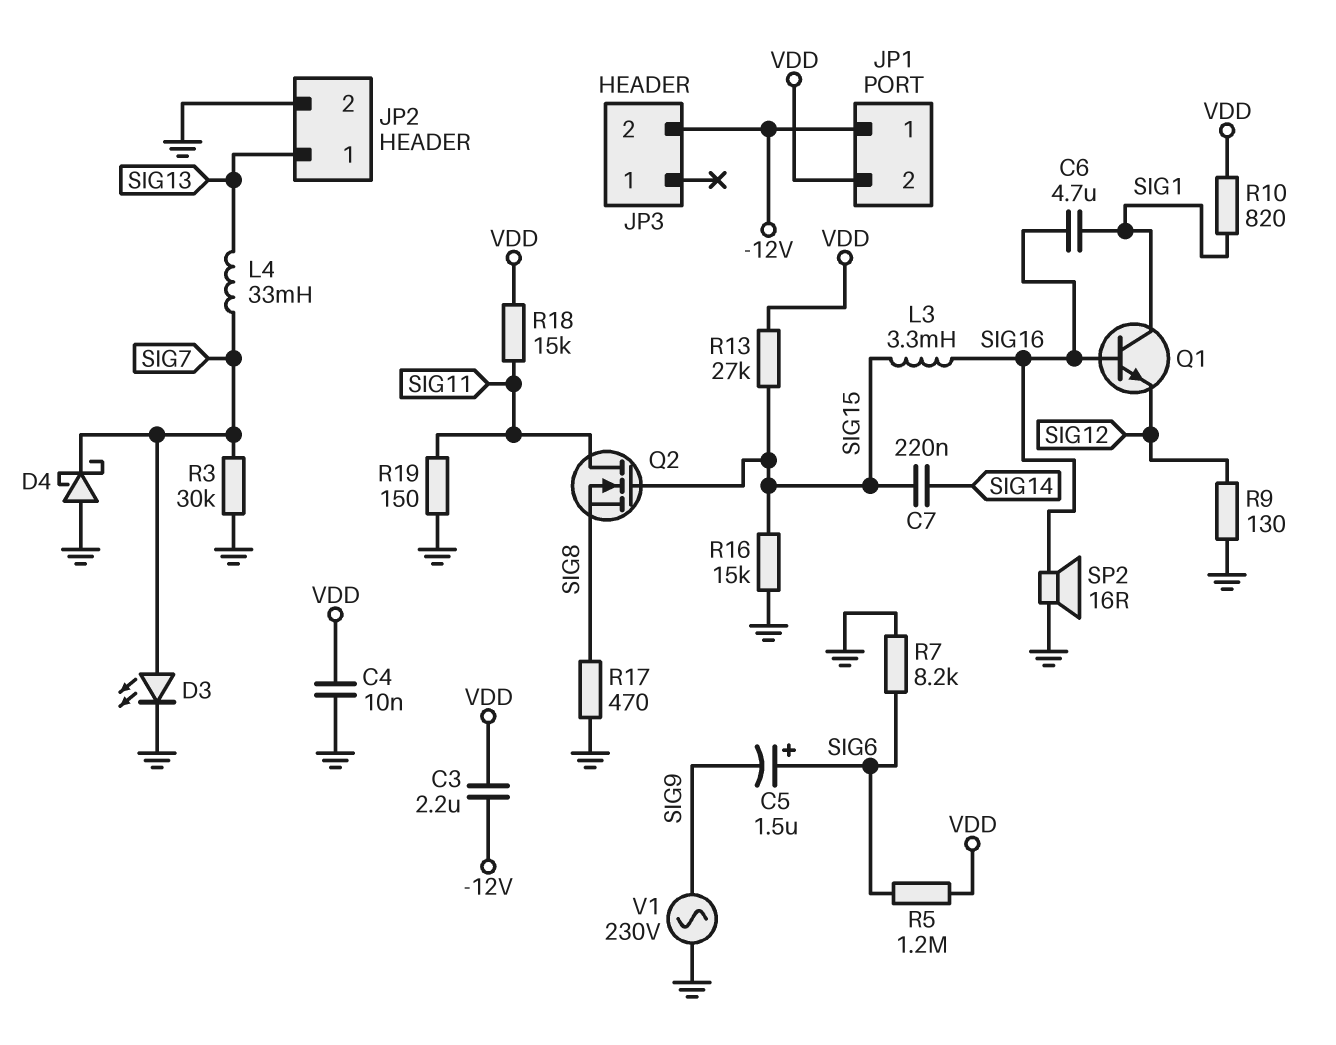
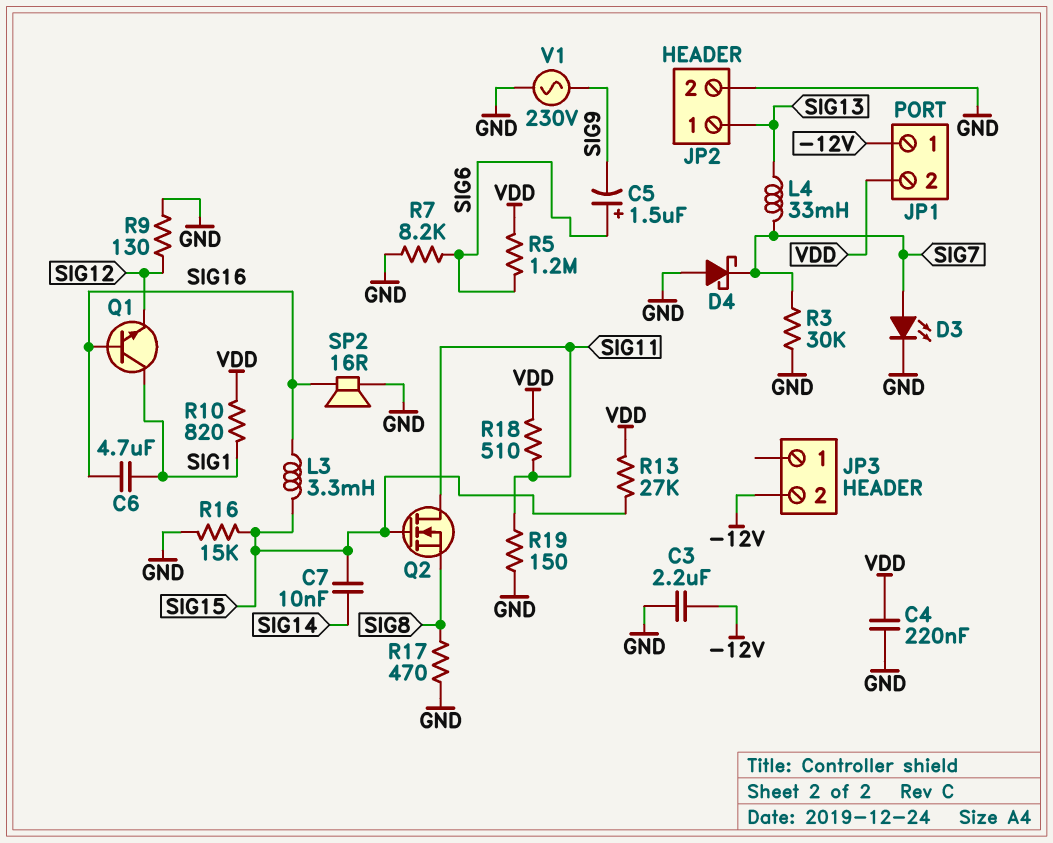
C3: 2.2uF (-12V, VDD) -> 2.2uF (-12V, GND)
C4: 10nF (GND, VDD) -> 220nF (GND, VDD)
C7: 220nF (SIG14, SIG15) -> 10nF (SIG14, SIG15)
R18: 15k (SIG11, VDD) -> 510 (SIG11, VDD)

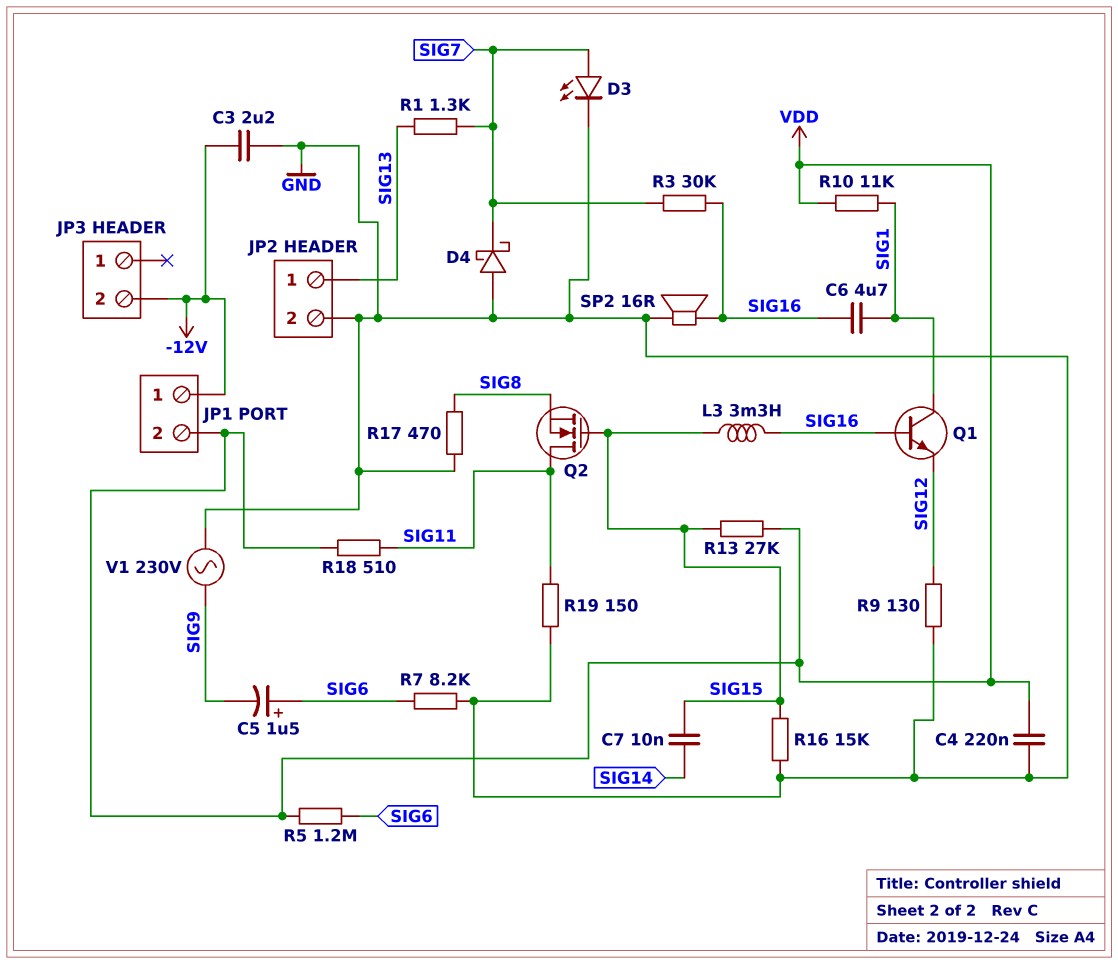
L4: 33mH (SIG7, SIG13) -> none
R1: none -> 1.3k (SIG7, SIG13)
R3: 30k (GND, SIG7) -> 30k (SIG7, SIG16)
R10: 820 (SIG1, VDD) -> 11k (SIG1, VDD)

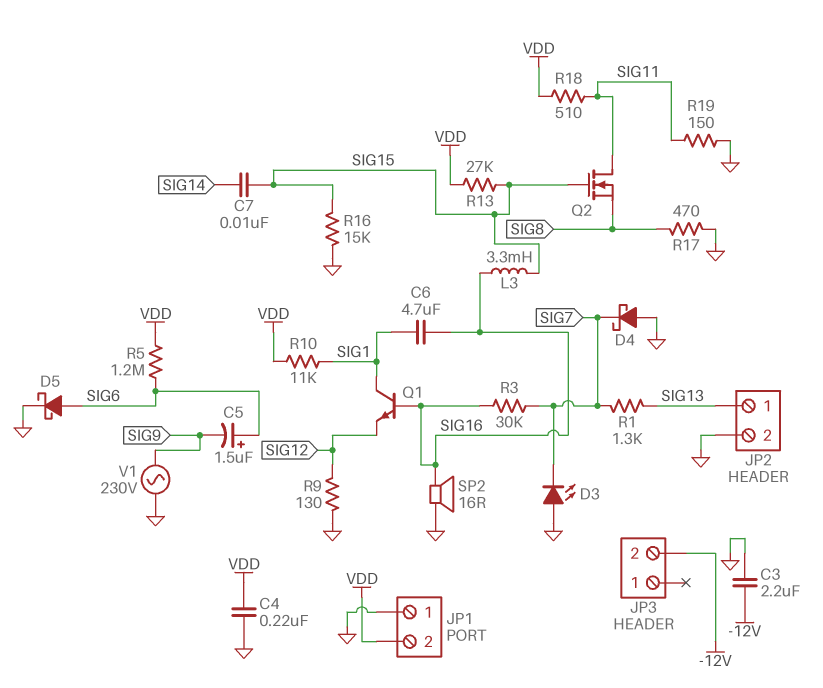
D3: LED (A SIG7, K GND) -> LED (A GND, K SIG7)
D5: none -> schottky (A SIG6, K GND)
JP1 pin 1: -12V -> GND
R7: 8.2k (GND, SIG6) -> none

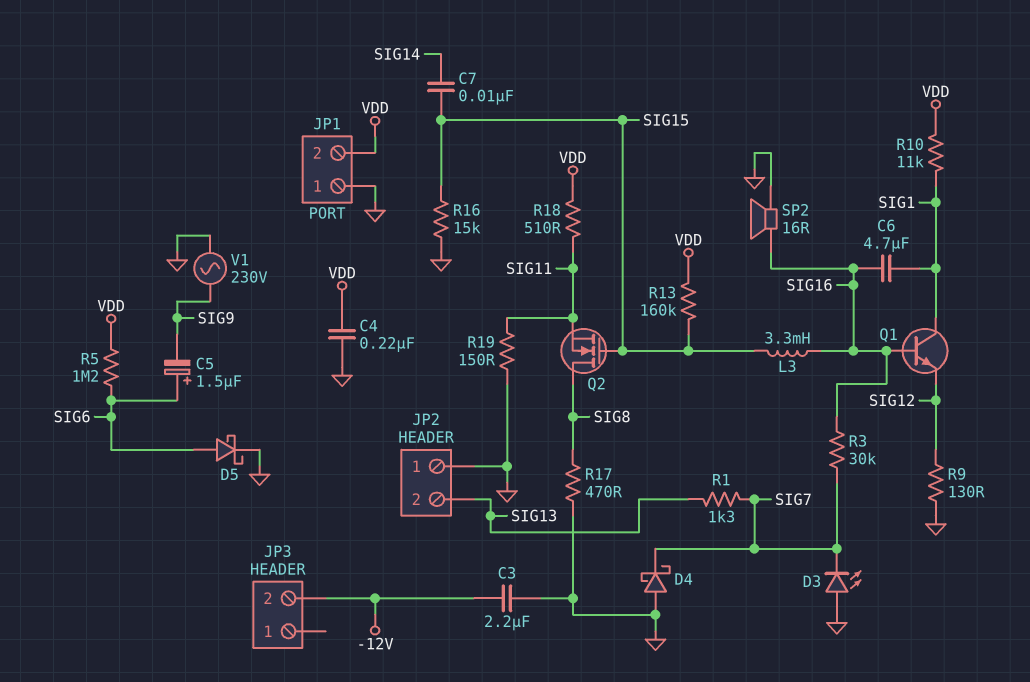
JP2 pin 1: SIG13 -> GND
JP2 pin 2: GND -> SIG13
Q2: NMOS (G SIG15, D SIG11, S SIG8) -> NMOS (G SIG15, D SIG8, S SIG11)
R13: 27k (SIG15, VDD) -> 160k (SIG15, VDD)

